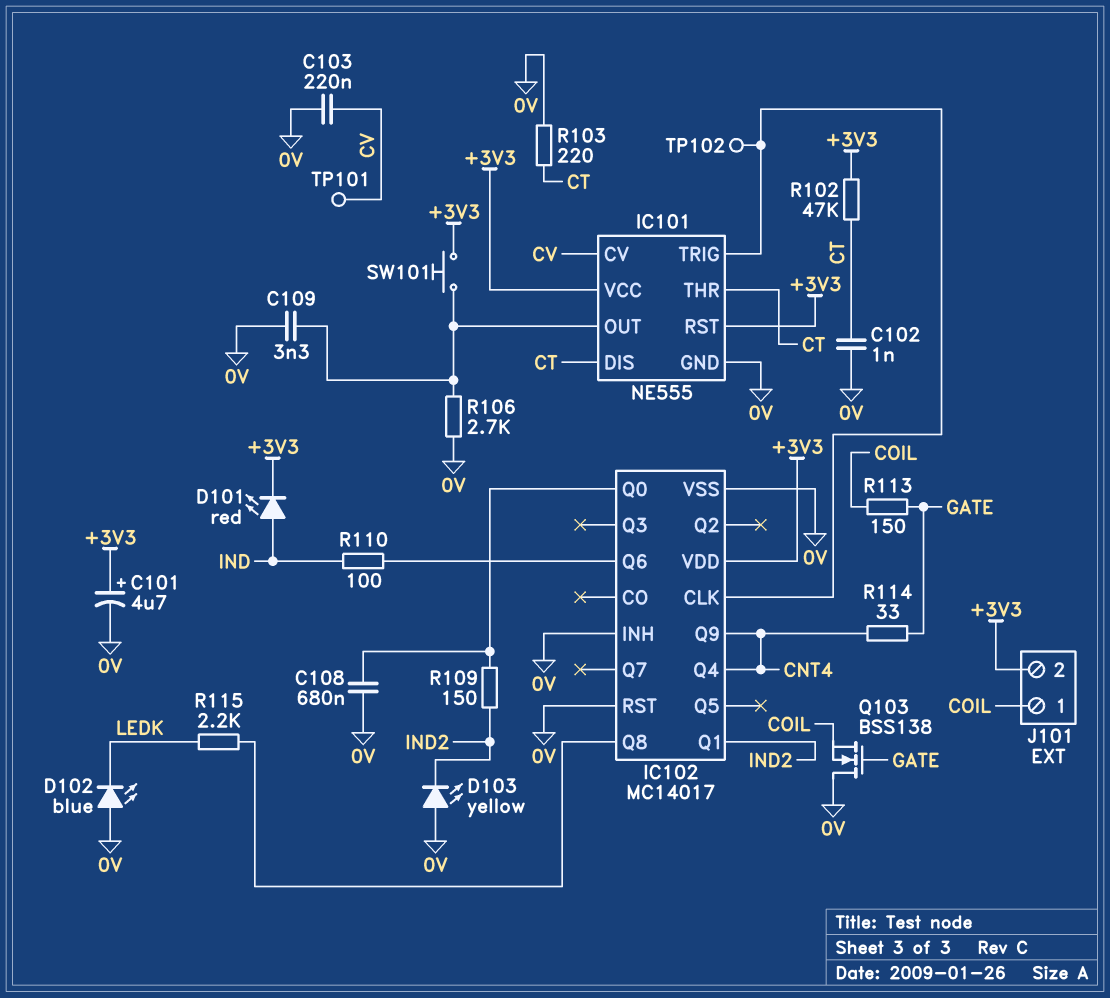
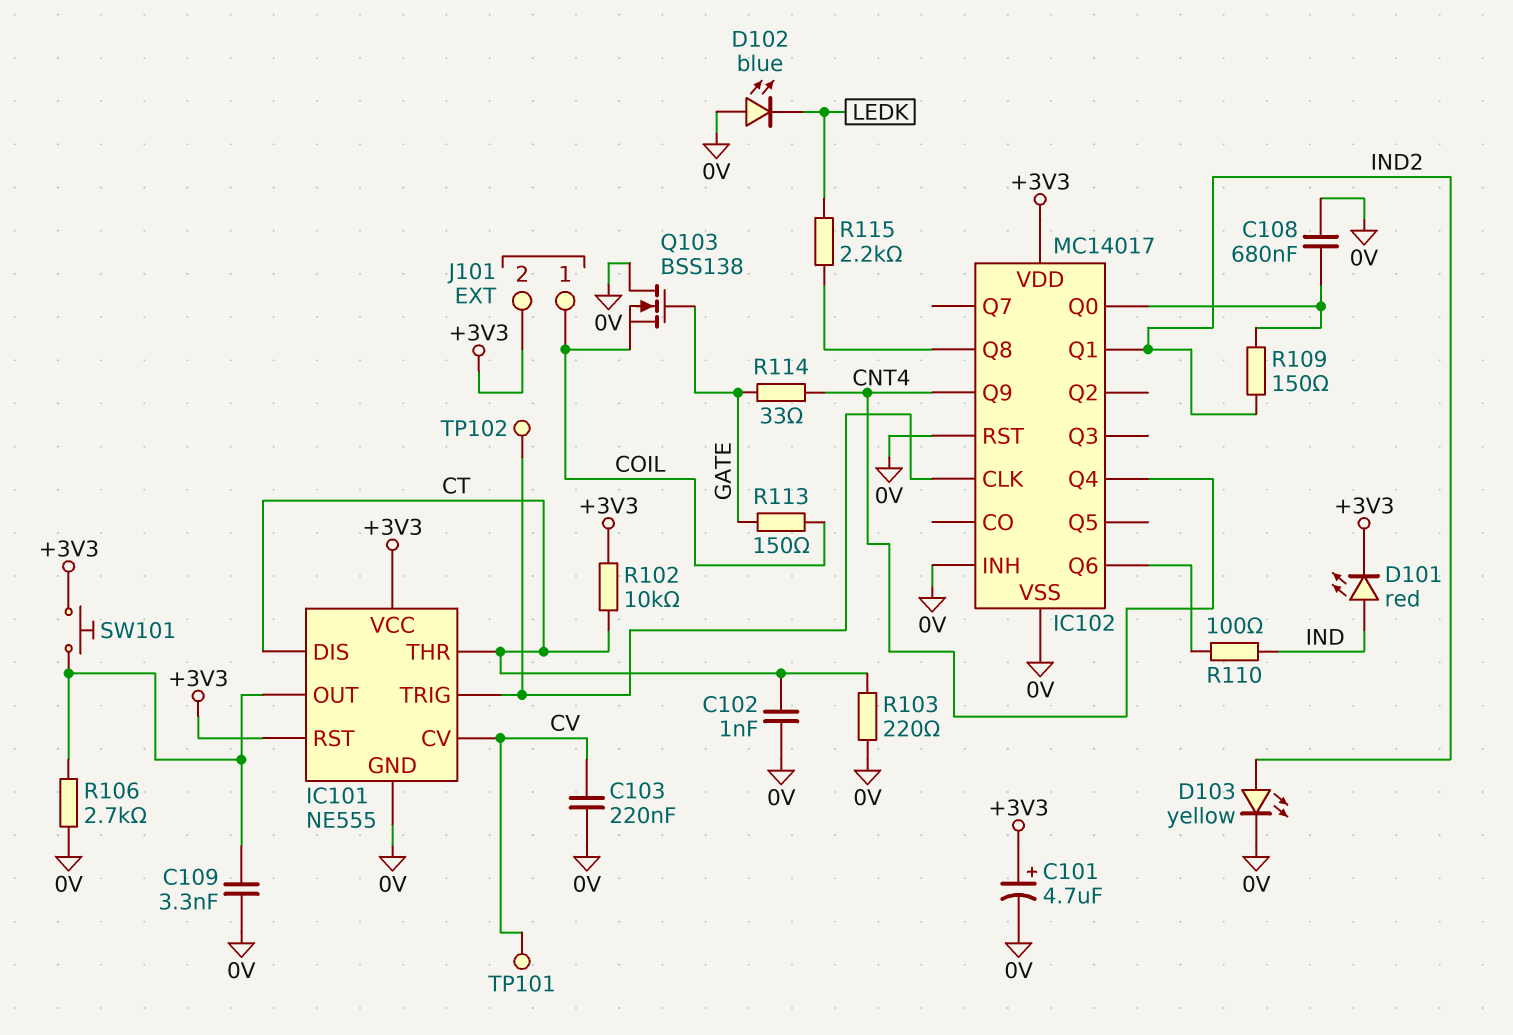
D103: LED yellow (A 0V, K IND2) -> LED yellow (A IND2, K 0V)
R102: 47k (+3V3, CT) -> 10k (+3V3, CT)

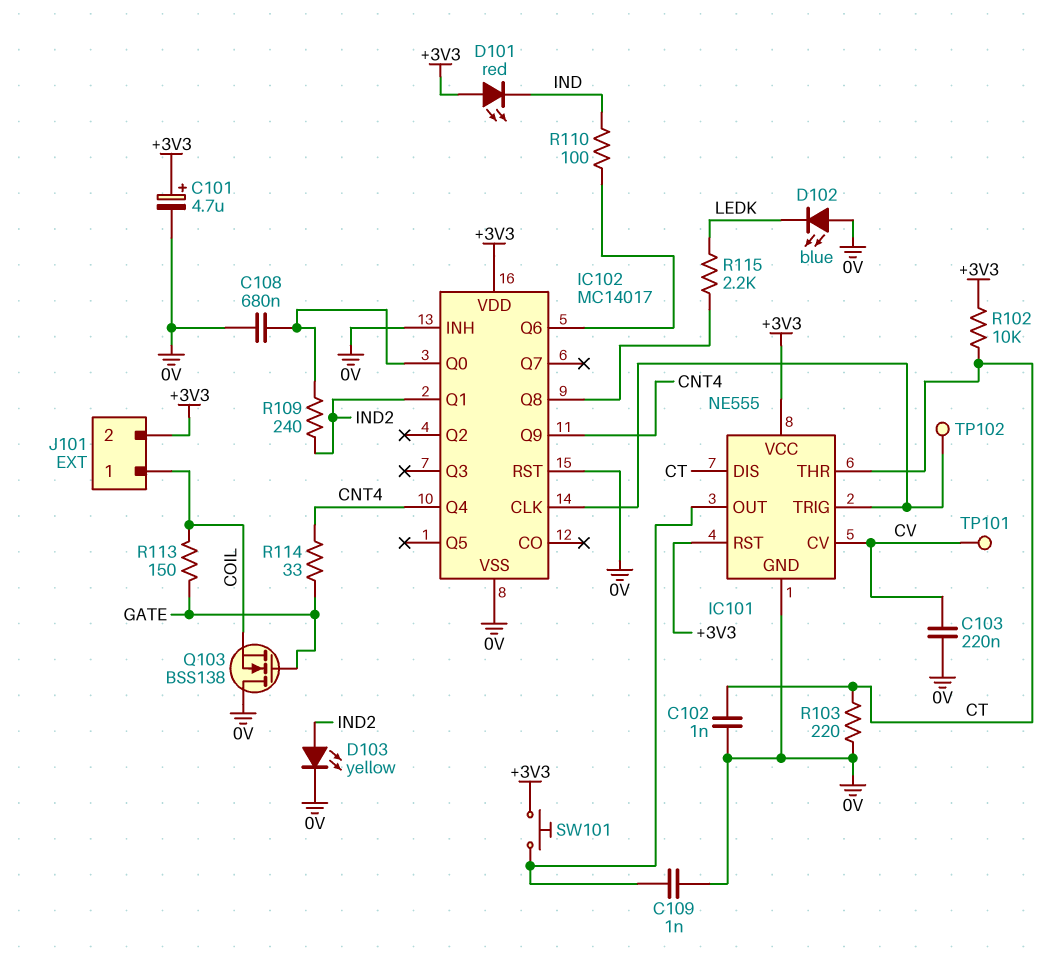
C109: 3.3nF (0V, IC101/OUT) -> 1nF (0V, IC101/OUT)
D101: LED red (A IND, K +3V3) -> LED red (A +3V3, K IND)
R106: 2.7k (0V, IC101/OUT) -> none
R109: 150 (IC102/Q0, IND2) -> 240 (IC102/Q0, IND2)

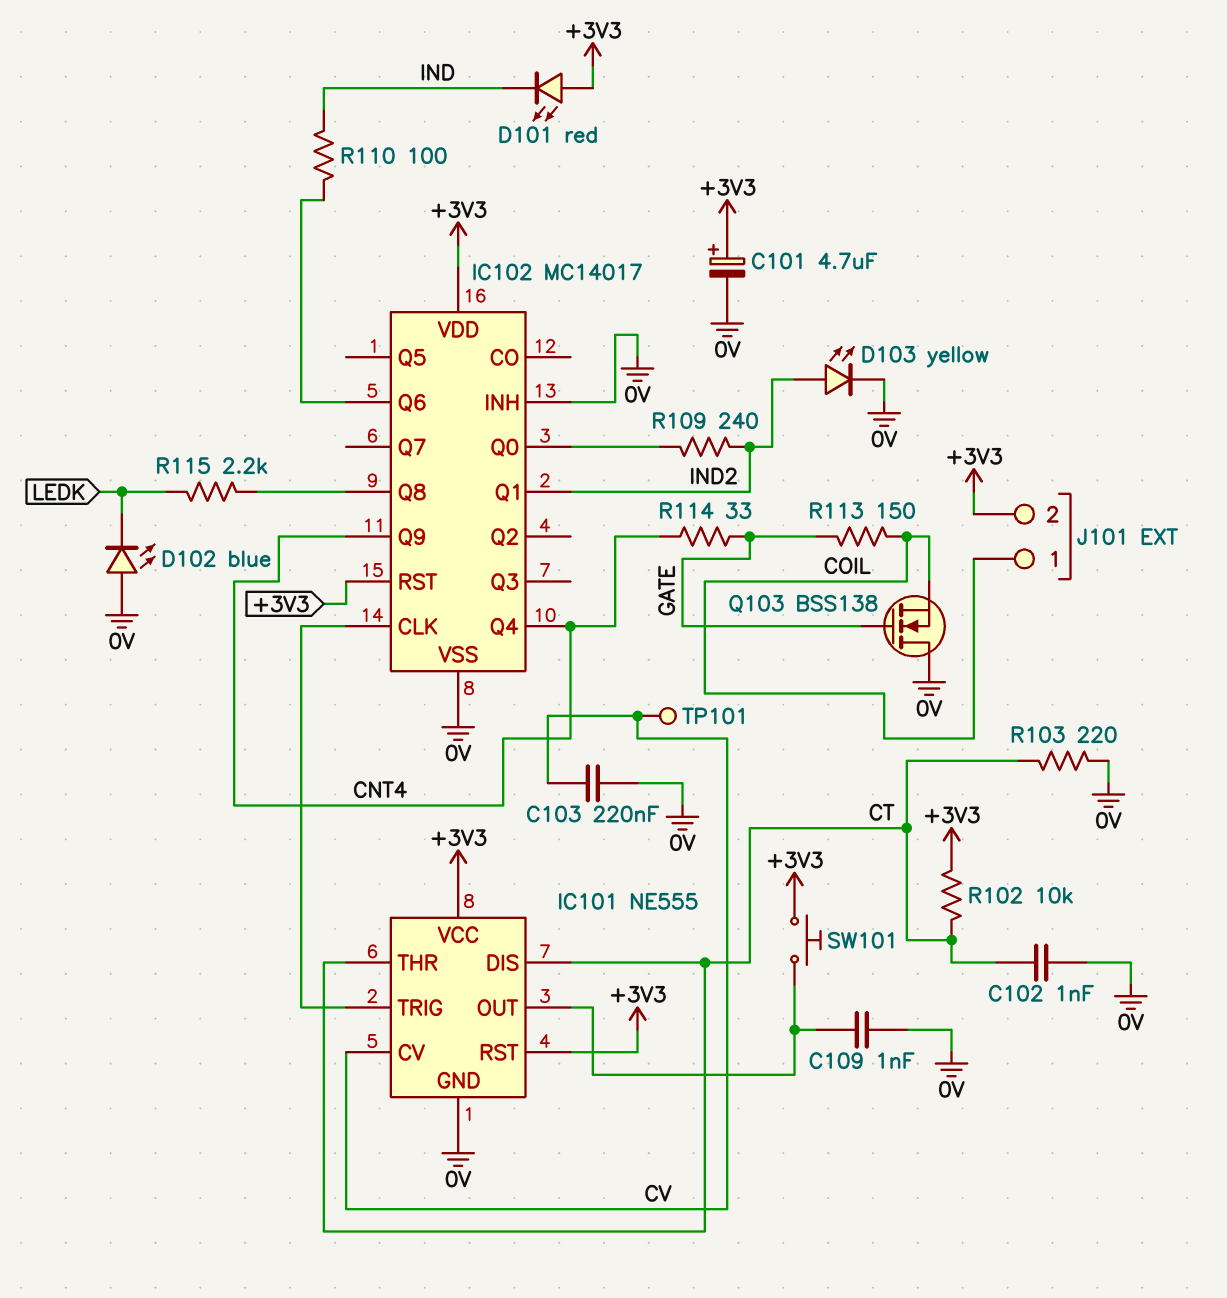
C108: 680nF (0V, IC102/Q0) -> none
IC102 pin RST: 0V -> +3V3
TP102: test point (IC101/TRIG) -> none

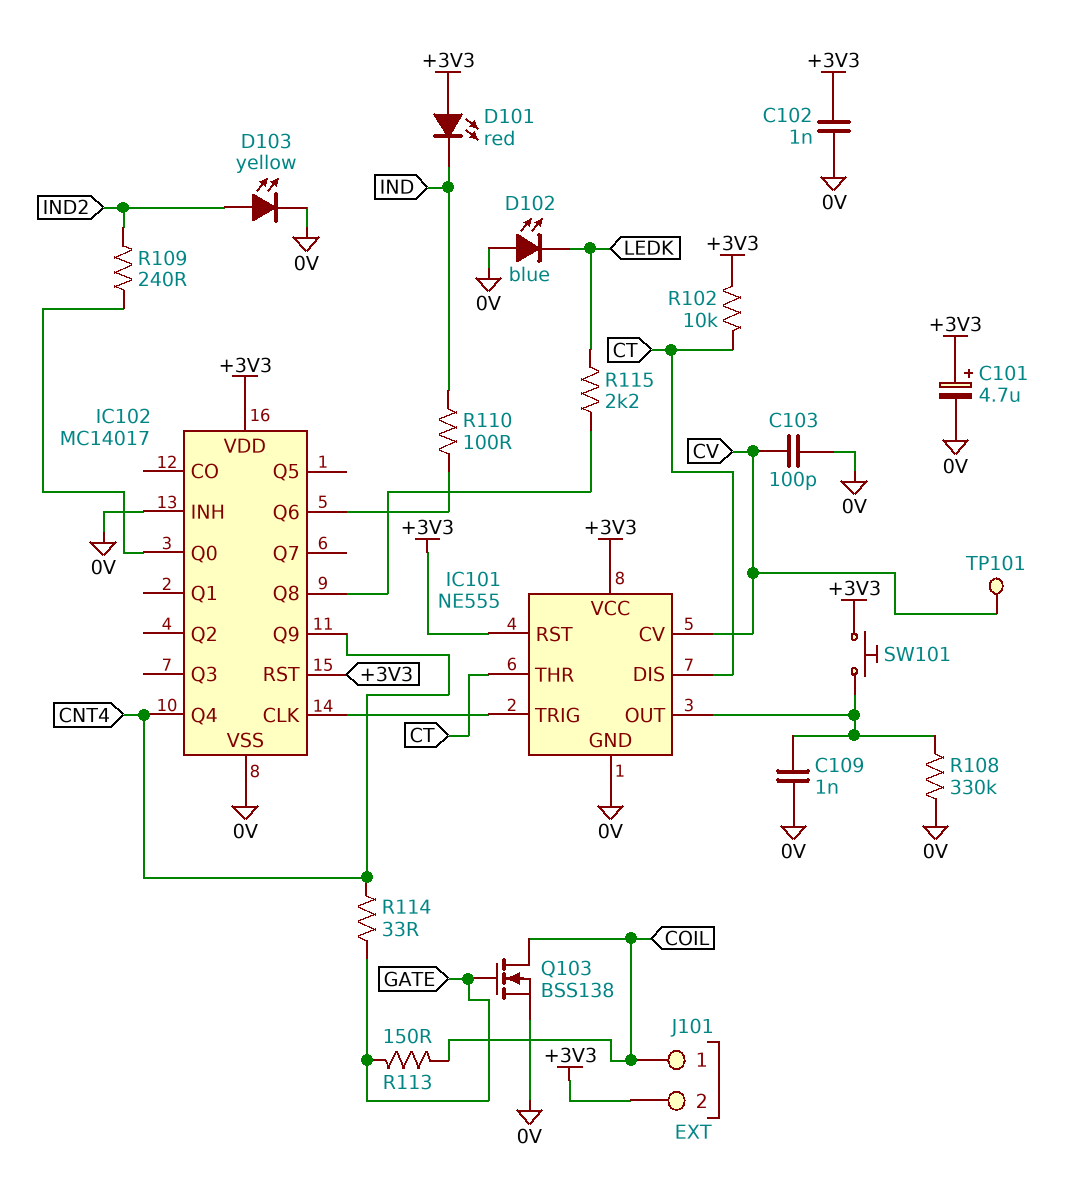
C102: 1nF (0V, CT) -> 1nF (+3V3, 0V)
C103: 220nF (0V, CV) -> 100pF (0V, CV)
IC102 pin Q1: IND2 -> none
Q103: NMOS BSS138 (G GATE, D 0V, S COIL) -> NMOS BSS138 (G GATE, D COIL, S 0V)
R103: 220 (0V, CT) -> none
R108: none -> 330k (0V, IC101/OUT)

